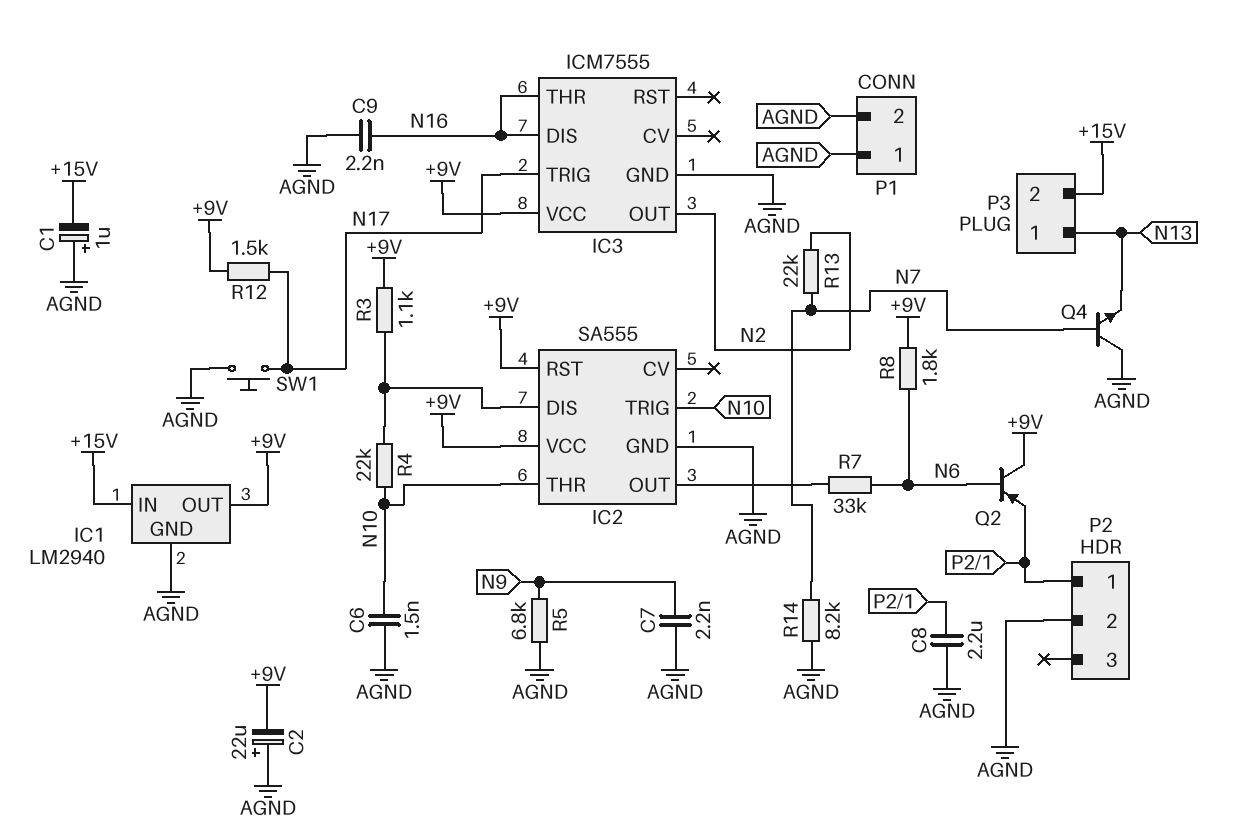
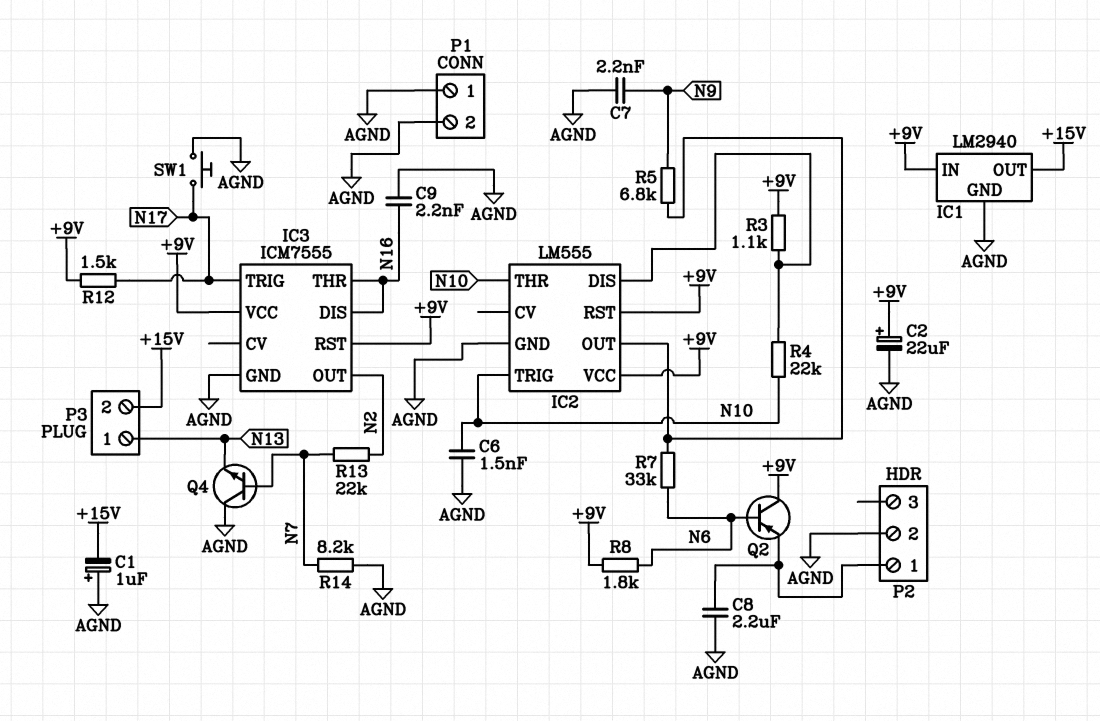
C2: 22uF (plus AGND, minus +9V) -> 22uF (plus +9V, minus AGND)
IC1 pin IN: +15V -> +9V
IC1 pin OUT: +9V -> +15V
IC2: SA555 -> LM555
IC3 pin RST: none -> +9V
R5: 6.8k (AGND, N9) -> 6.8k (IC2/OUT, N9)

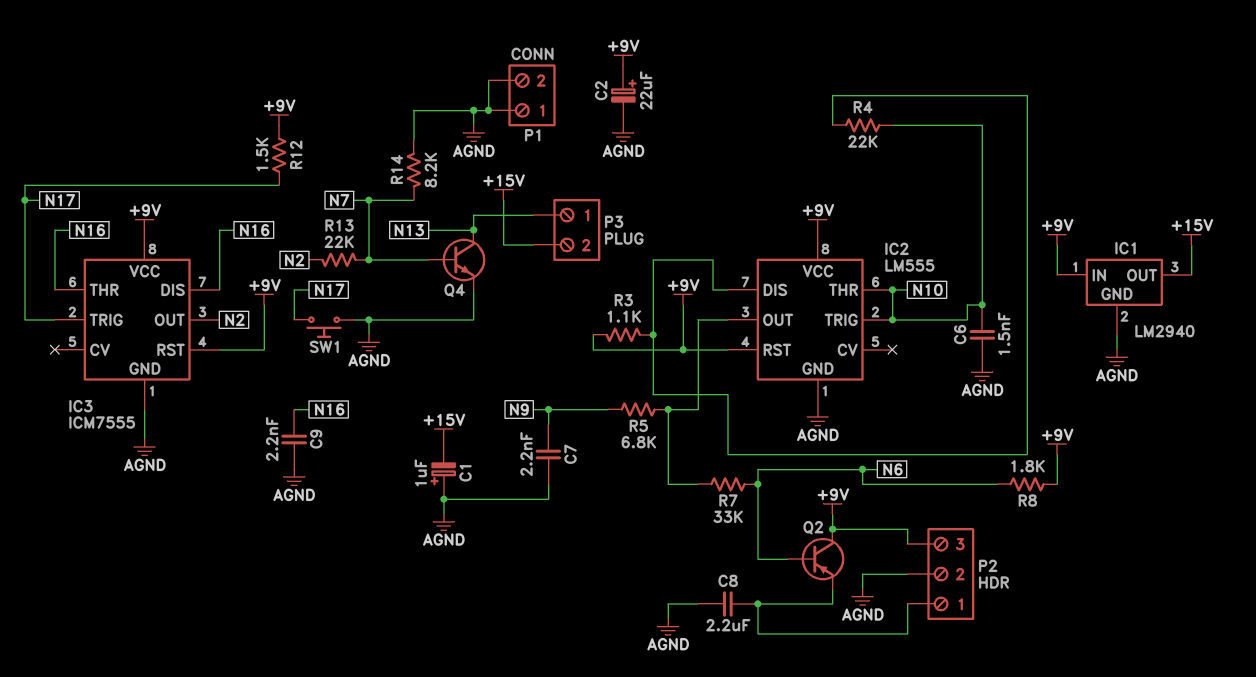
P2 pin 3: none -> +9V
Q4: NPN (B N7, C AGND, E N13) -> NPN (B N7, C N13, E AGND)

